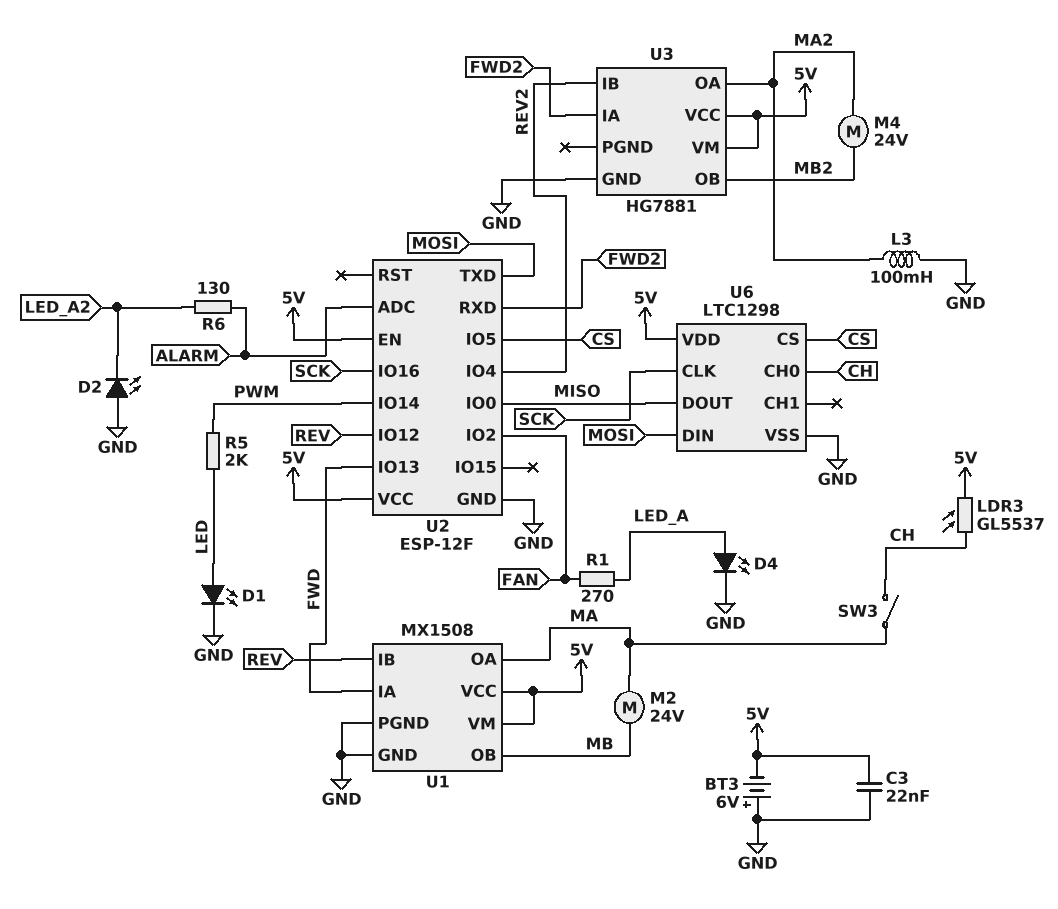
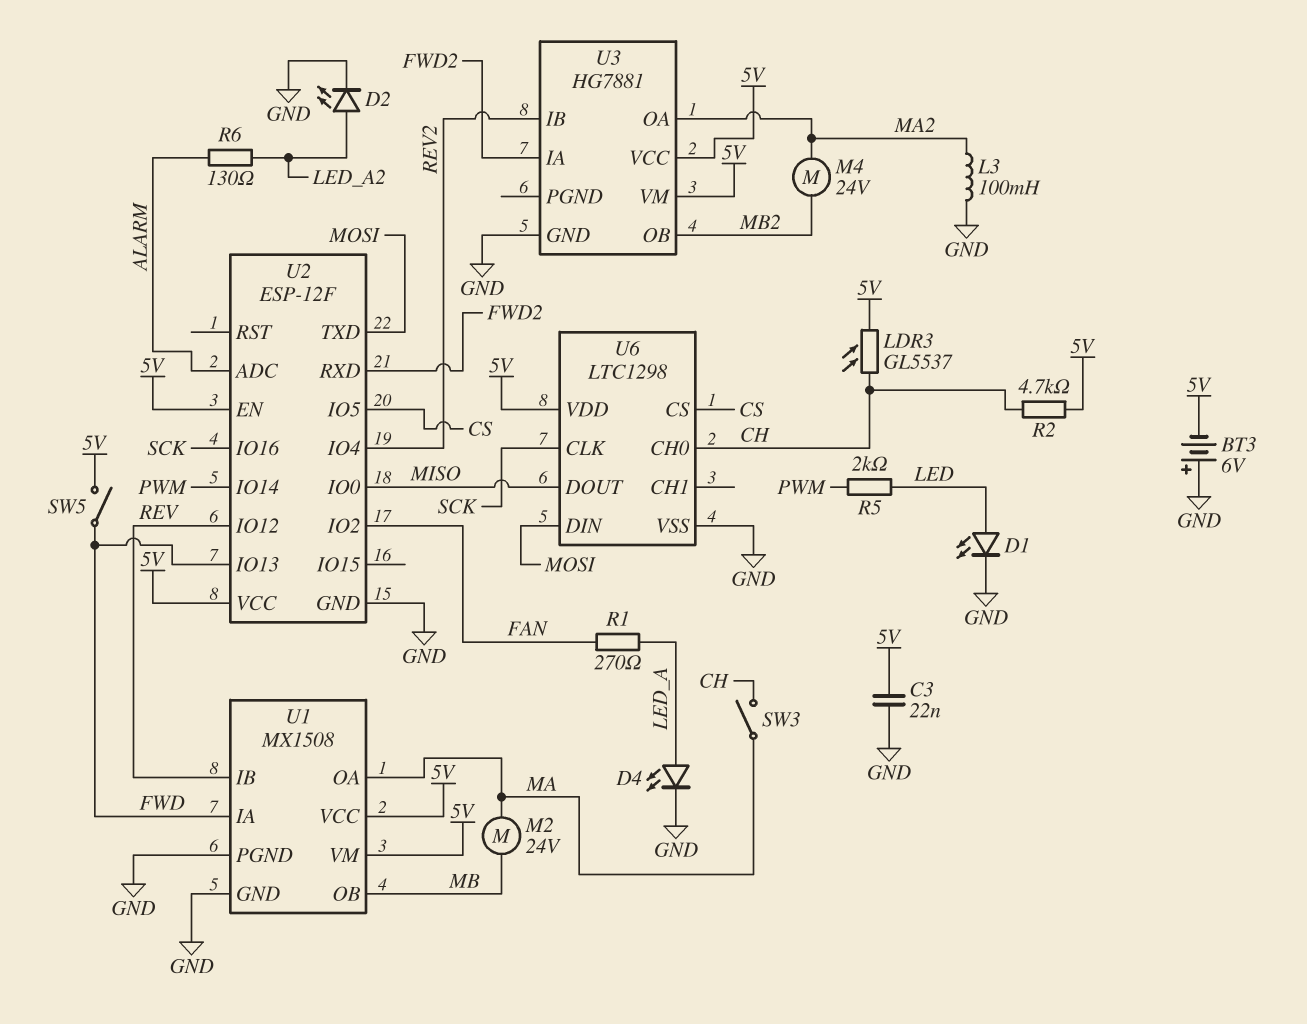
D2: LED (A GND, K LED_A2) -> LED (A LED_A2, K GND)
R2: none -> 4.7k (5V, CH)
SW5: none -> switch (5V, FWD)

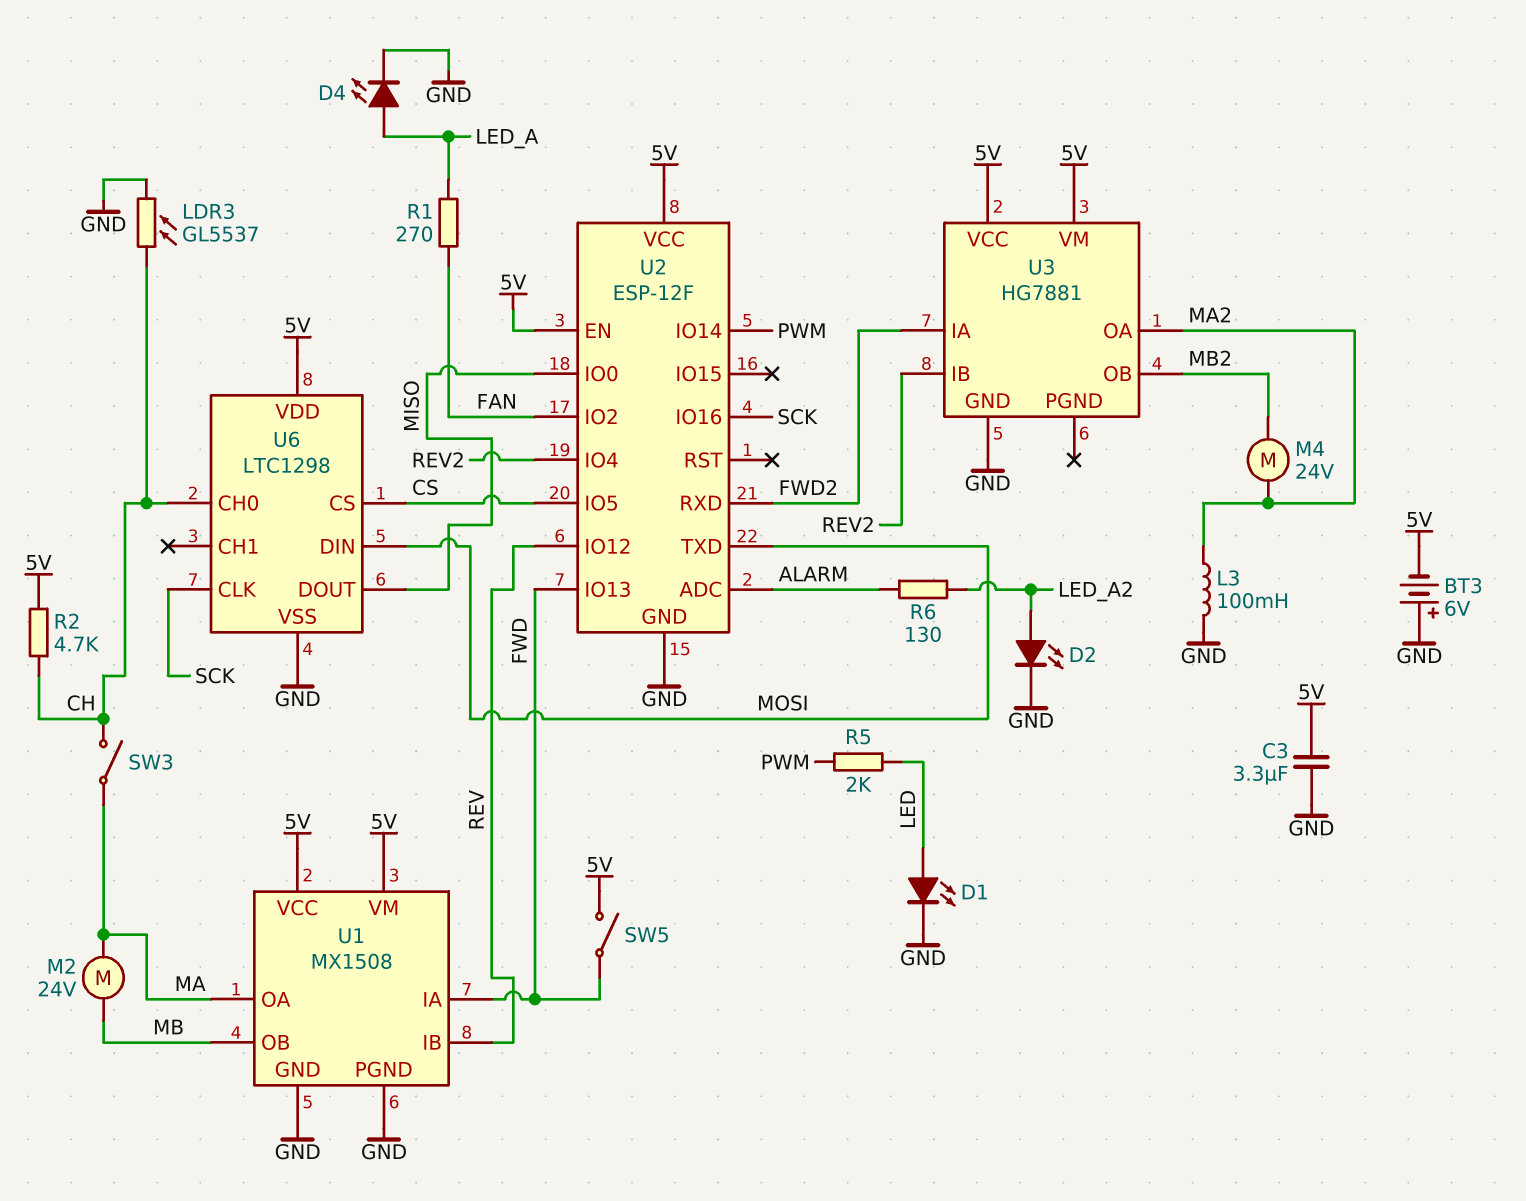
C3: 22nF (5V, GND) -> 3.3uF (5V, GND)
LDR3: GL5537 (5V, CH) -> GL5537 (CH, GND)

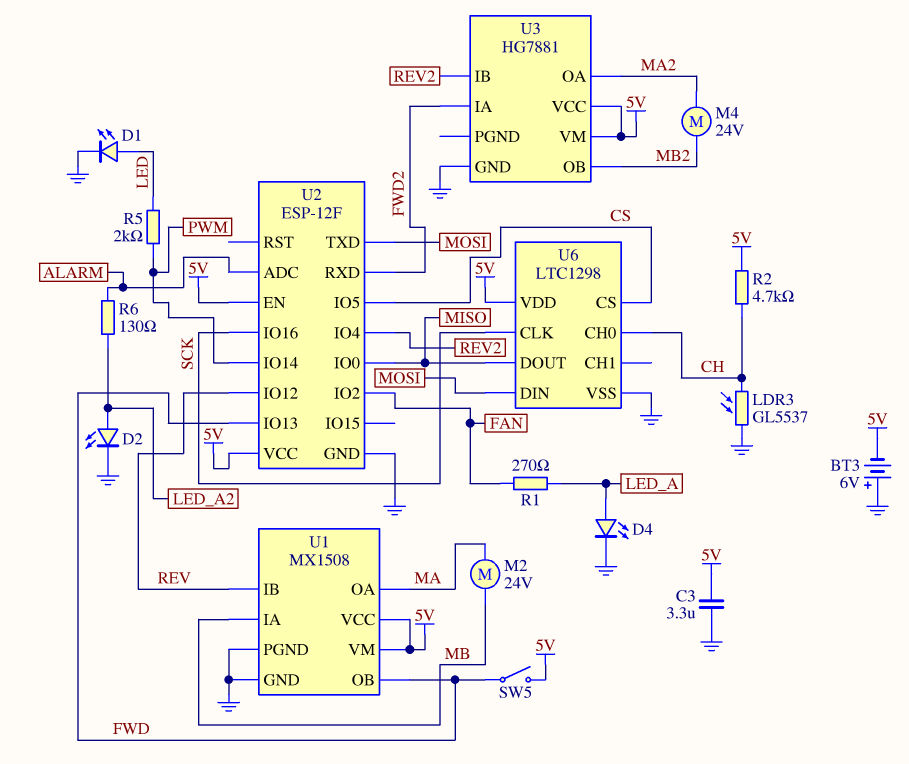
L3: 100mH (GND, MA2) -> none
SW3: switch (CH, MA) -> none
U1 pin IA: FWD -> MB
U1 pin OB: MB -> FWD

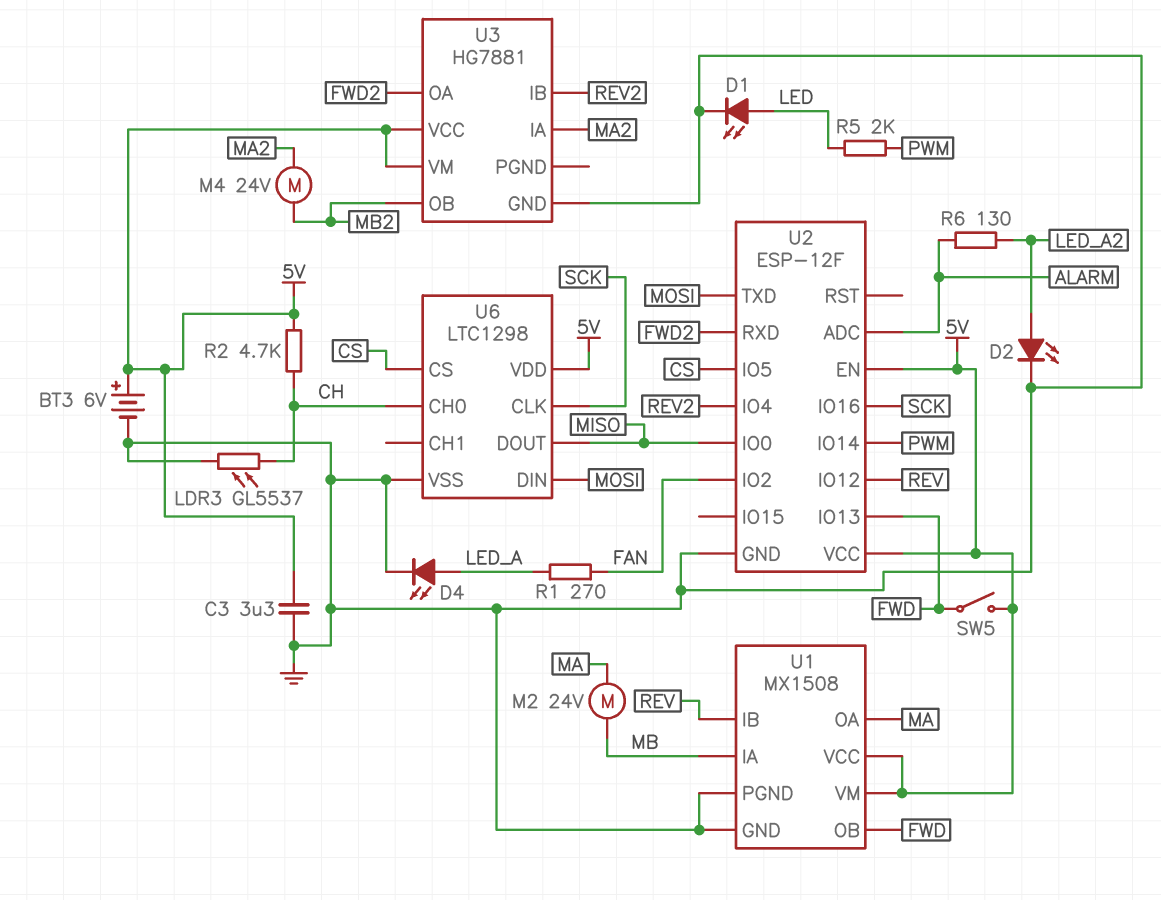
BT3: 6V (plus GND, minus 5V) -> 6V (plus 5V, minus GND)
U3 pin IA: FWD2 -> MA2
U3 pin OA: MA2 -> FWD2

